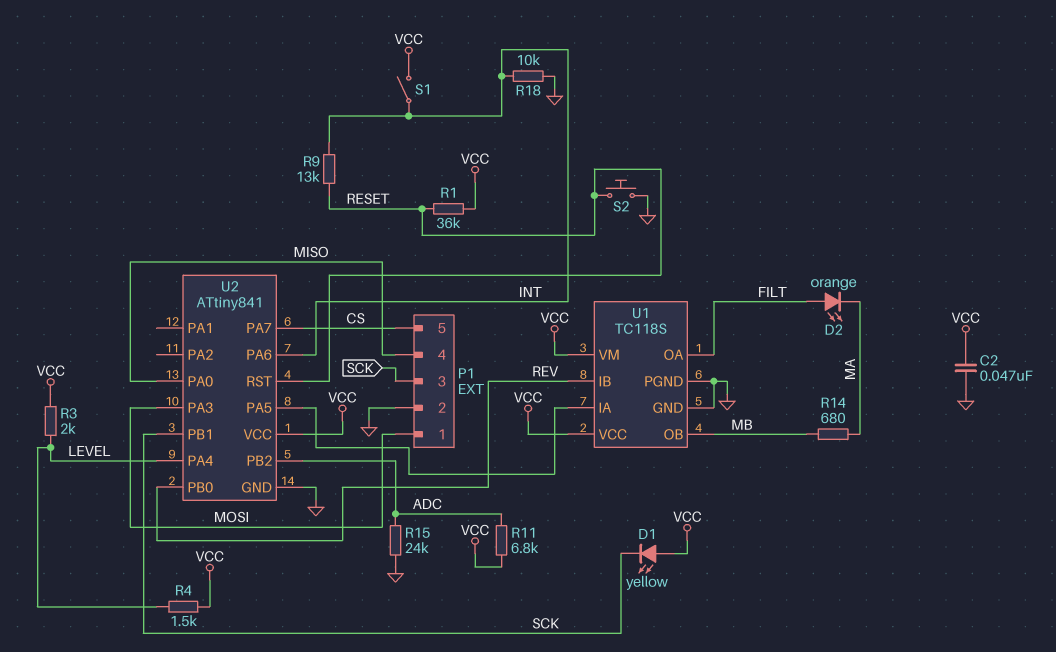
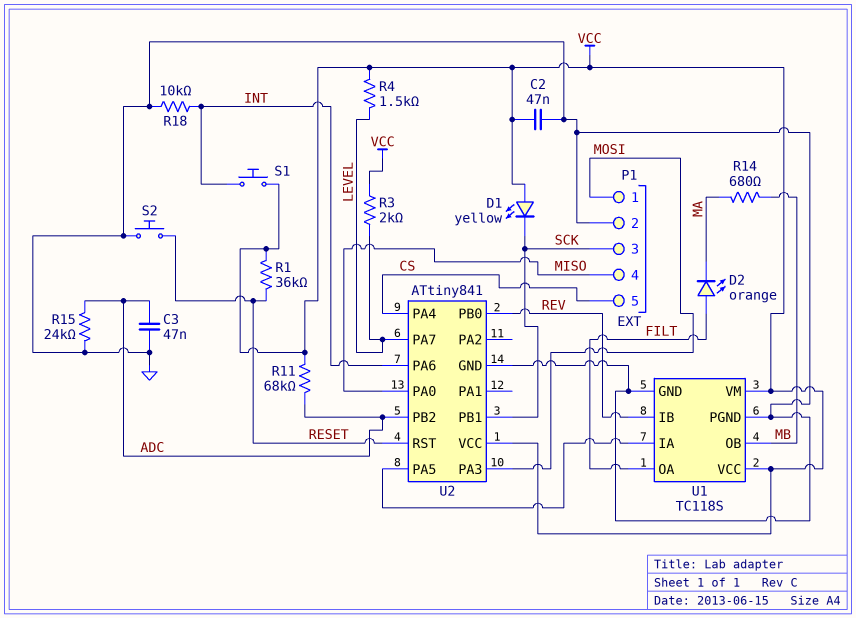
C3: none -> 47nF (ADC, GND)
R9: 13k (INT, RESET) -> none
R11: 6.8k (ADC, VCC) -> 68k (ADC, VCC)
S1: switch (INT, VCC) -> button (INT, VCC)
U2 pin PA4: LEVEL -> CS
U2 pin PA7: CS -> LEVEL

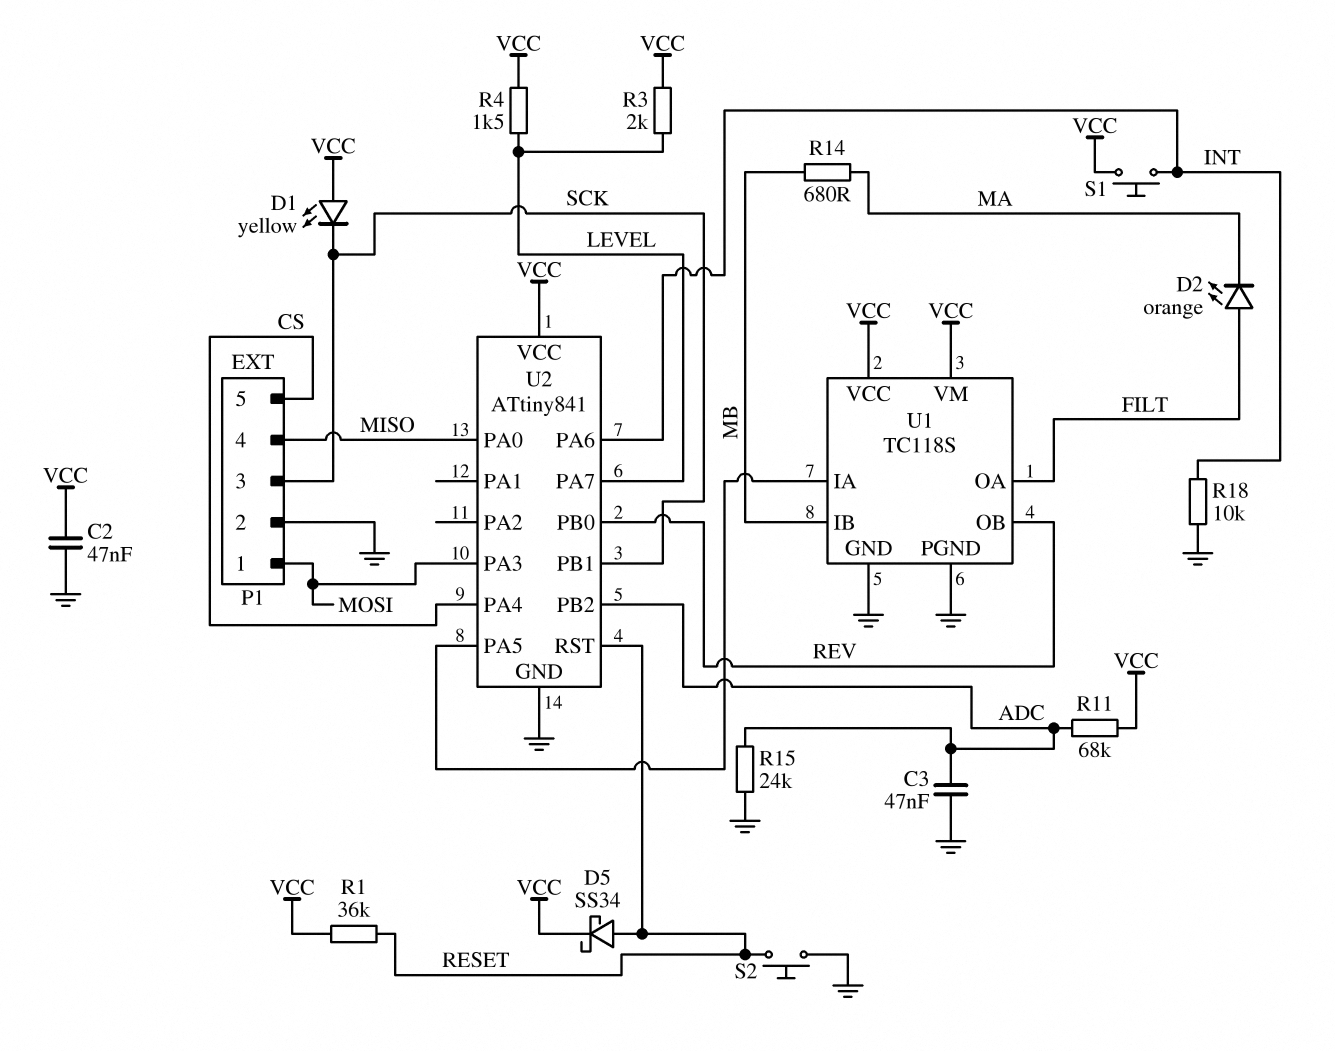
D5: none -> schottky SS34 (A RESET, K VCC)
U1 pin IB: REV -> MB
U1 pin OB: MB -> REV

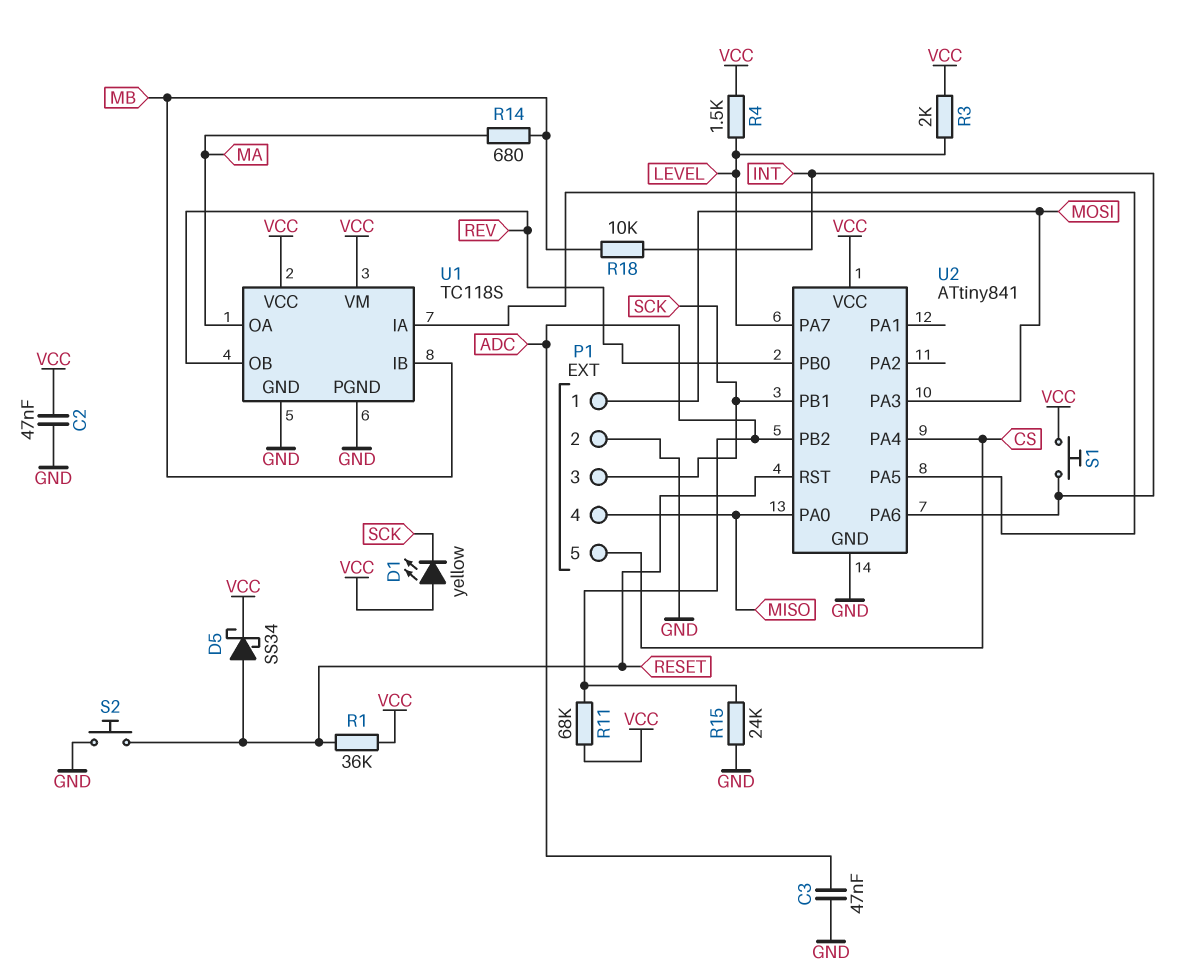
D2: LED orange (A FILT, K MA) -> none
R18: 10k (GND, INT) -> 10k (INT, MB)
U1 pin OA: FILT -> MA

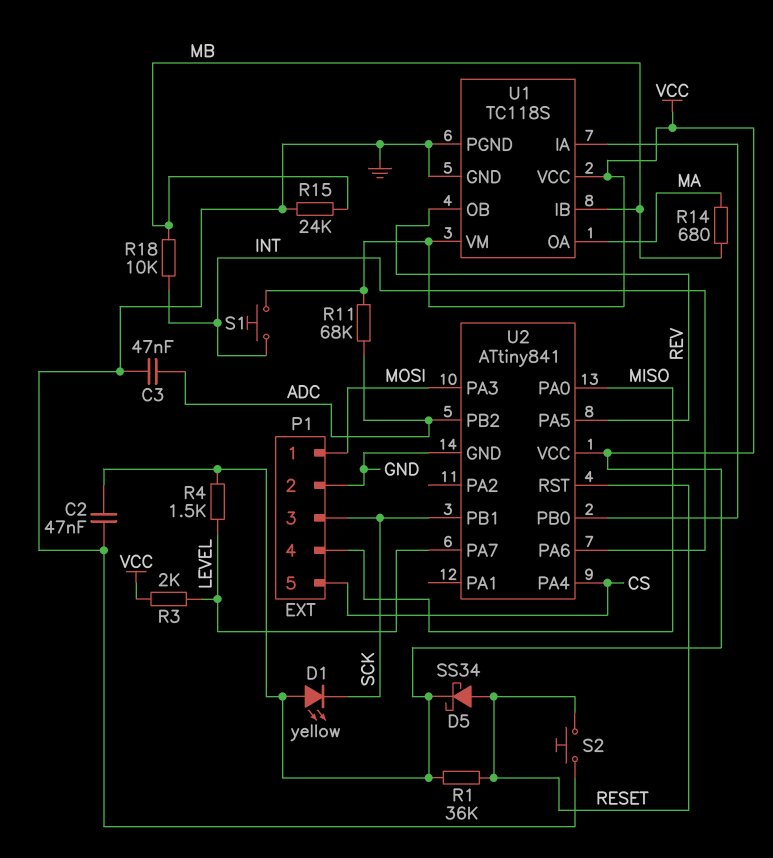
R15: 24k (ADC, GND) -> 24k (GND, MB)
U2 pin PA5: U1/IA -> REV
U2 pin PB0: REV -> U1/IA

